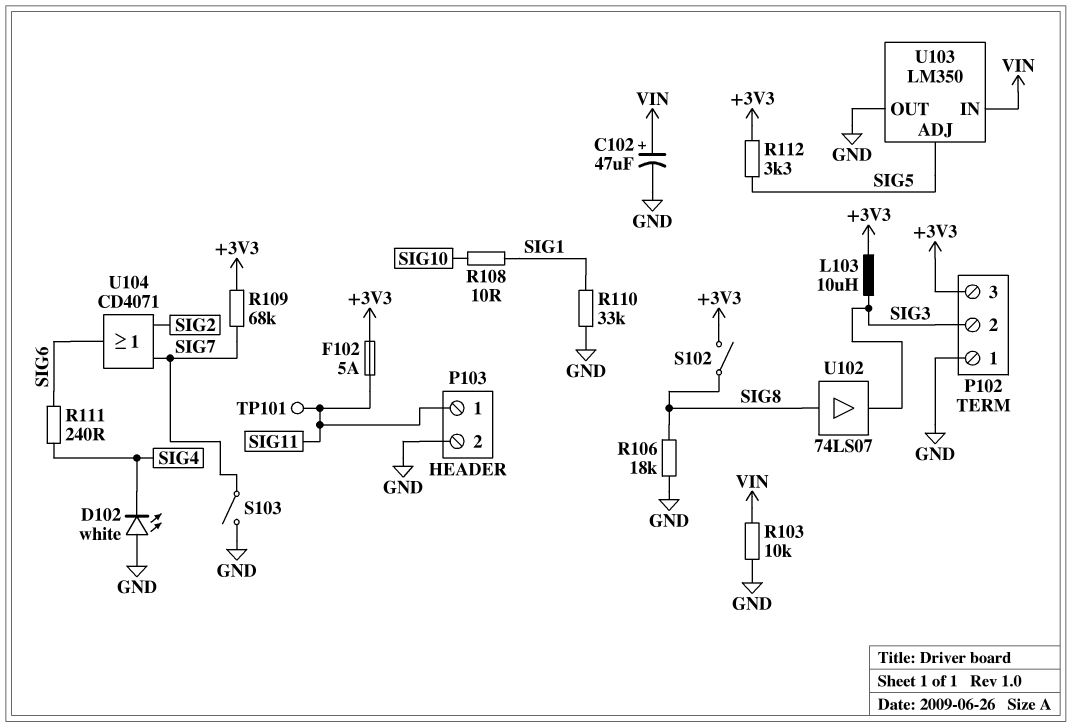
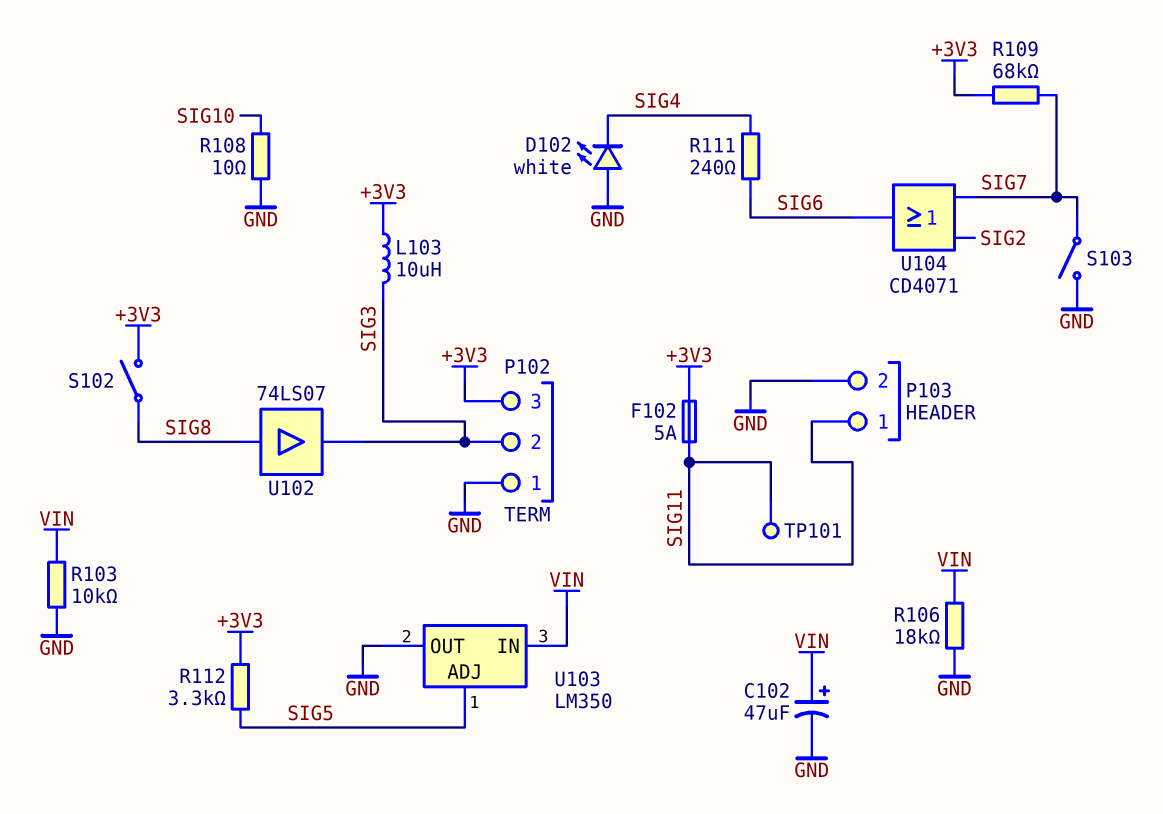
R106: 18k (GND, SIG8) -> 18k (GND, VIN)
R108: 10 (SIG1, SIG10) -> 10 (GND, SIG10)
R110: 33k (GND, SIG1) -> none

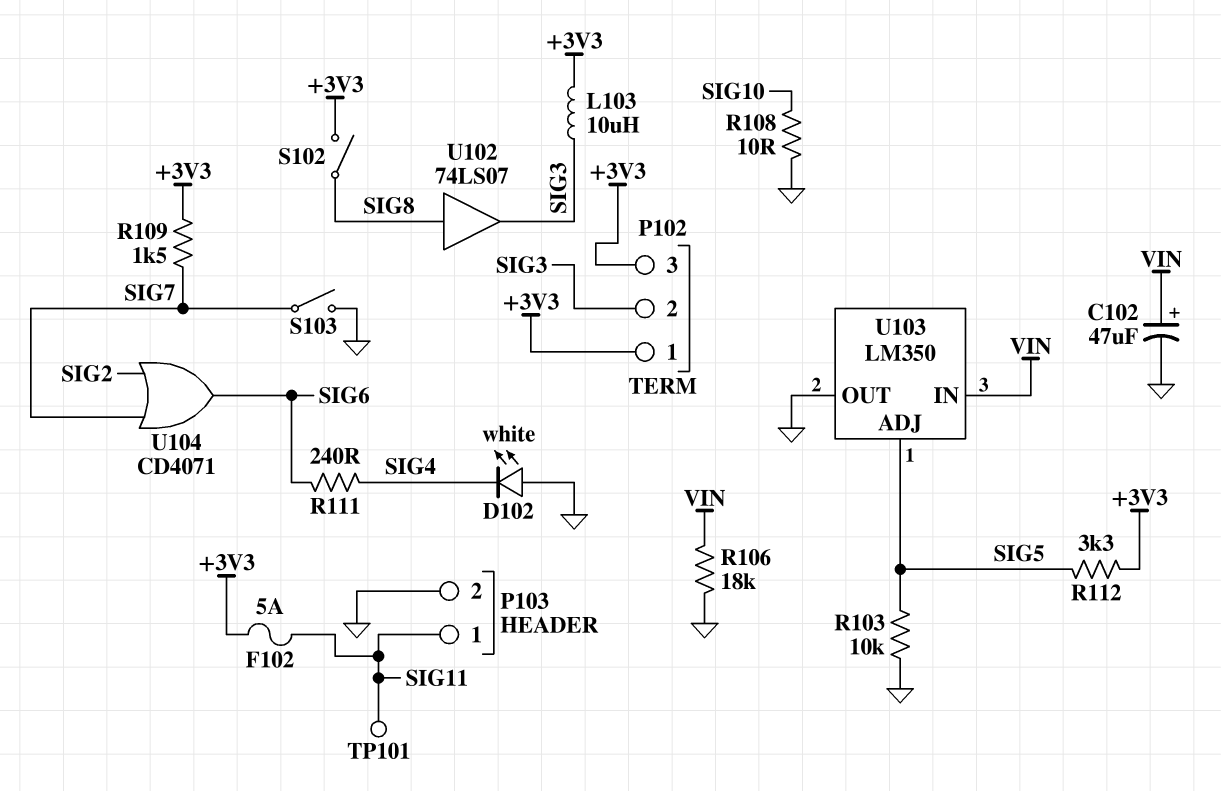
P102 pin 1: GND -> +3V3
R103: 10k (GND, VIN) -> 10k (GND, SIG5)
R109: 68k (+3V3, SIG7) -> 1.5k (+3V3, SIG7)

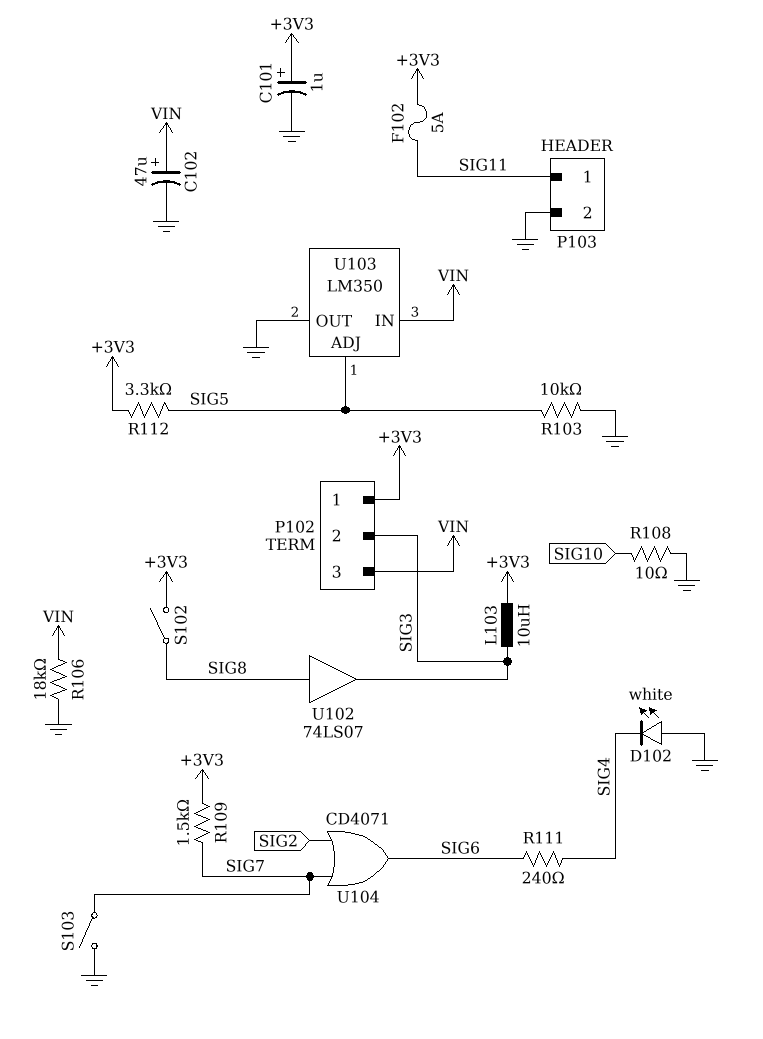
C101: none -> 1uF (plus +3V3, minus GND)
P102 pin 3: +3V3 -> VIN
TP101: test point (SIG11) -> none

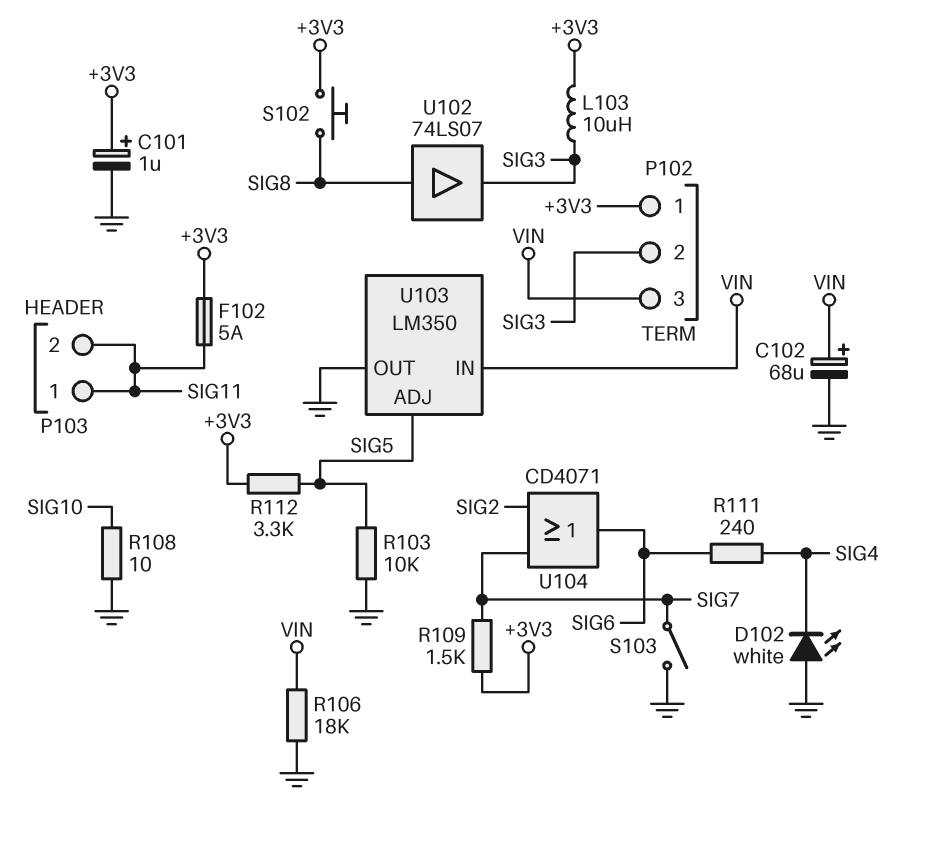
C102: 47uF (plus VIN, minus GND) -> 68uF (plus VIN, minus GND)
P103 pin 2: GND -> SIG11
S102: switch (+3V3, SIG8) -> button (+3V3, SIG8)

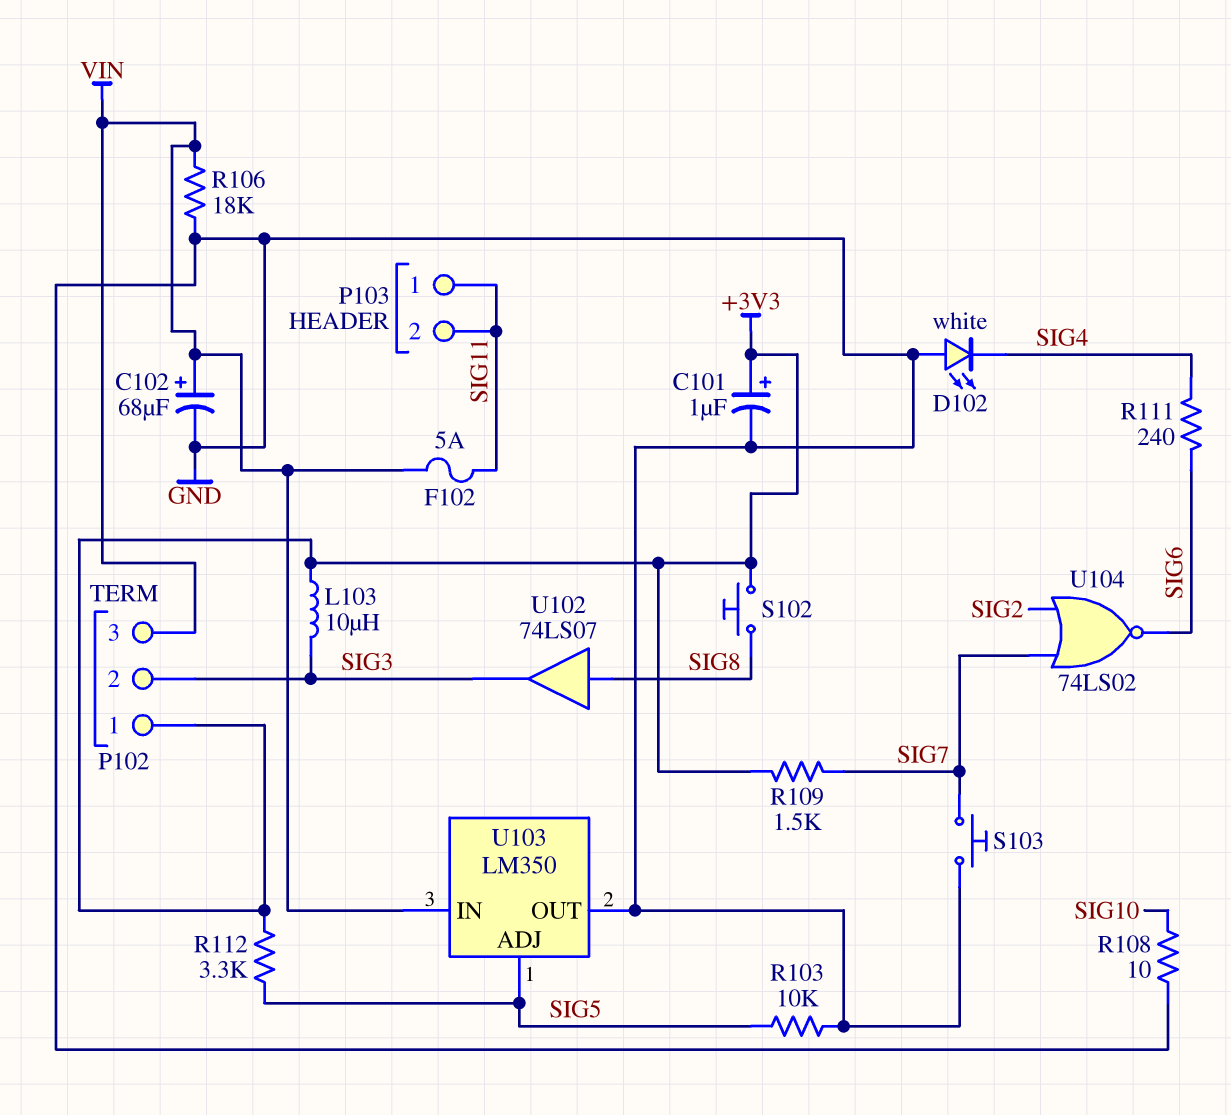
F102: 5A (+3V3, SIG11) -> 5A (SIG11, VIN)
S103: switch (GND, SIG7) -> button (GND, SIG7)
U104: OR CD4071 (in SIG2, in SIG7, out SIG6) -> NOR 74LS02 (in SIG2, in SIG7, out SIG6)

